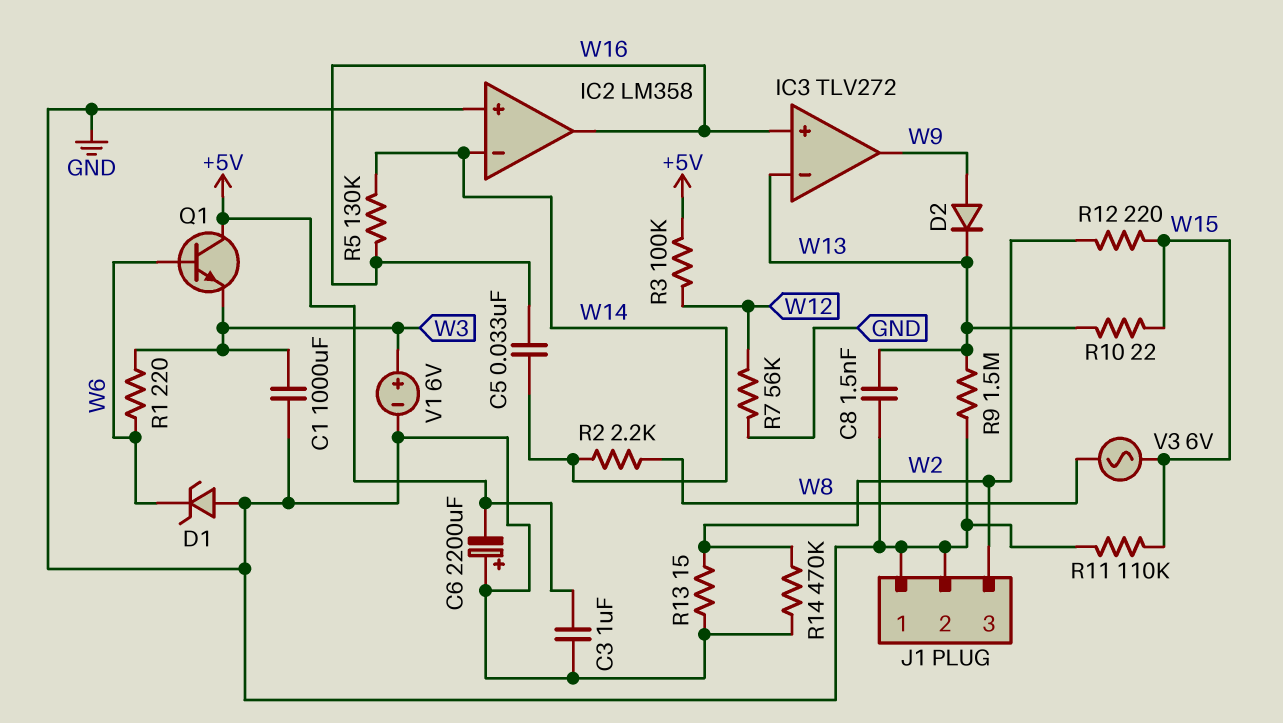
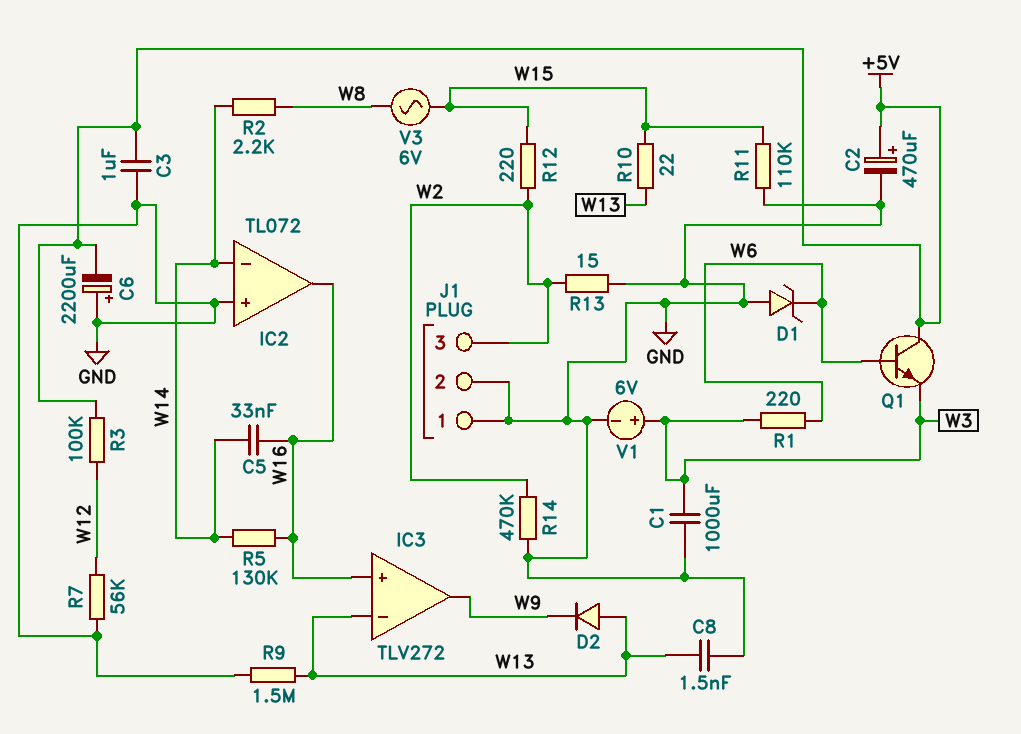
C2: none -> 470uF (plus +5V, minus GND)
D2: diode (A W9, K W13) -> diode (A W13, K W9)
IC2: LM358 -> TL072

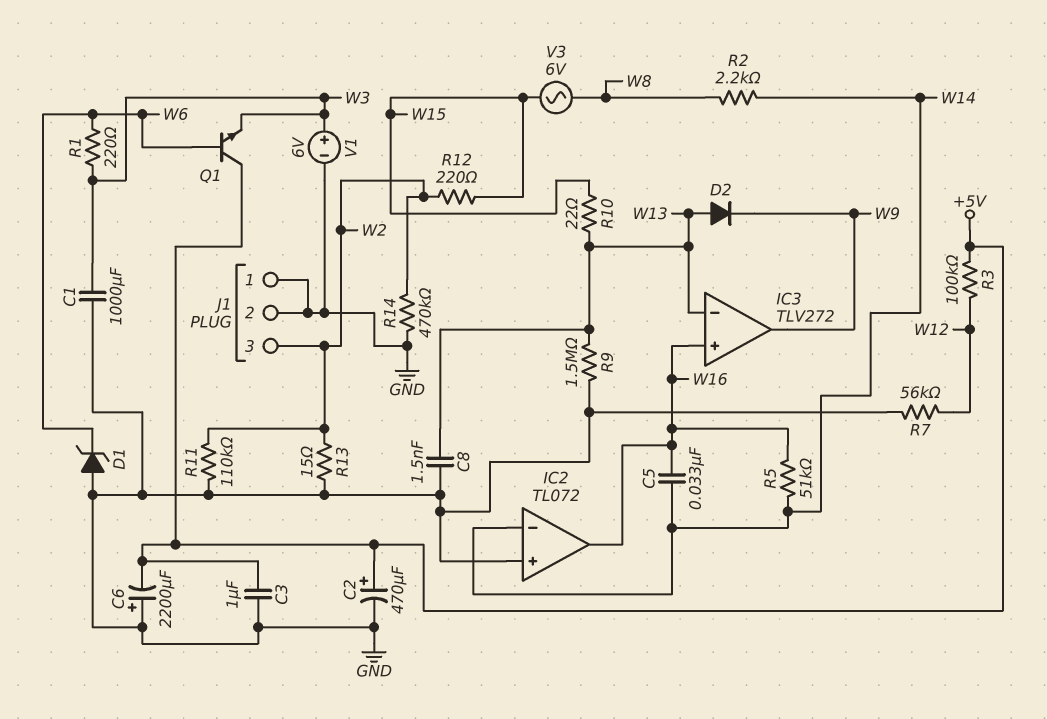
R5: 130k (W14, W16) -> 51k (W14, W16)
R11: 110k (GND, W15) -> 110k (GND, W2)

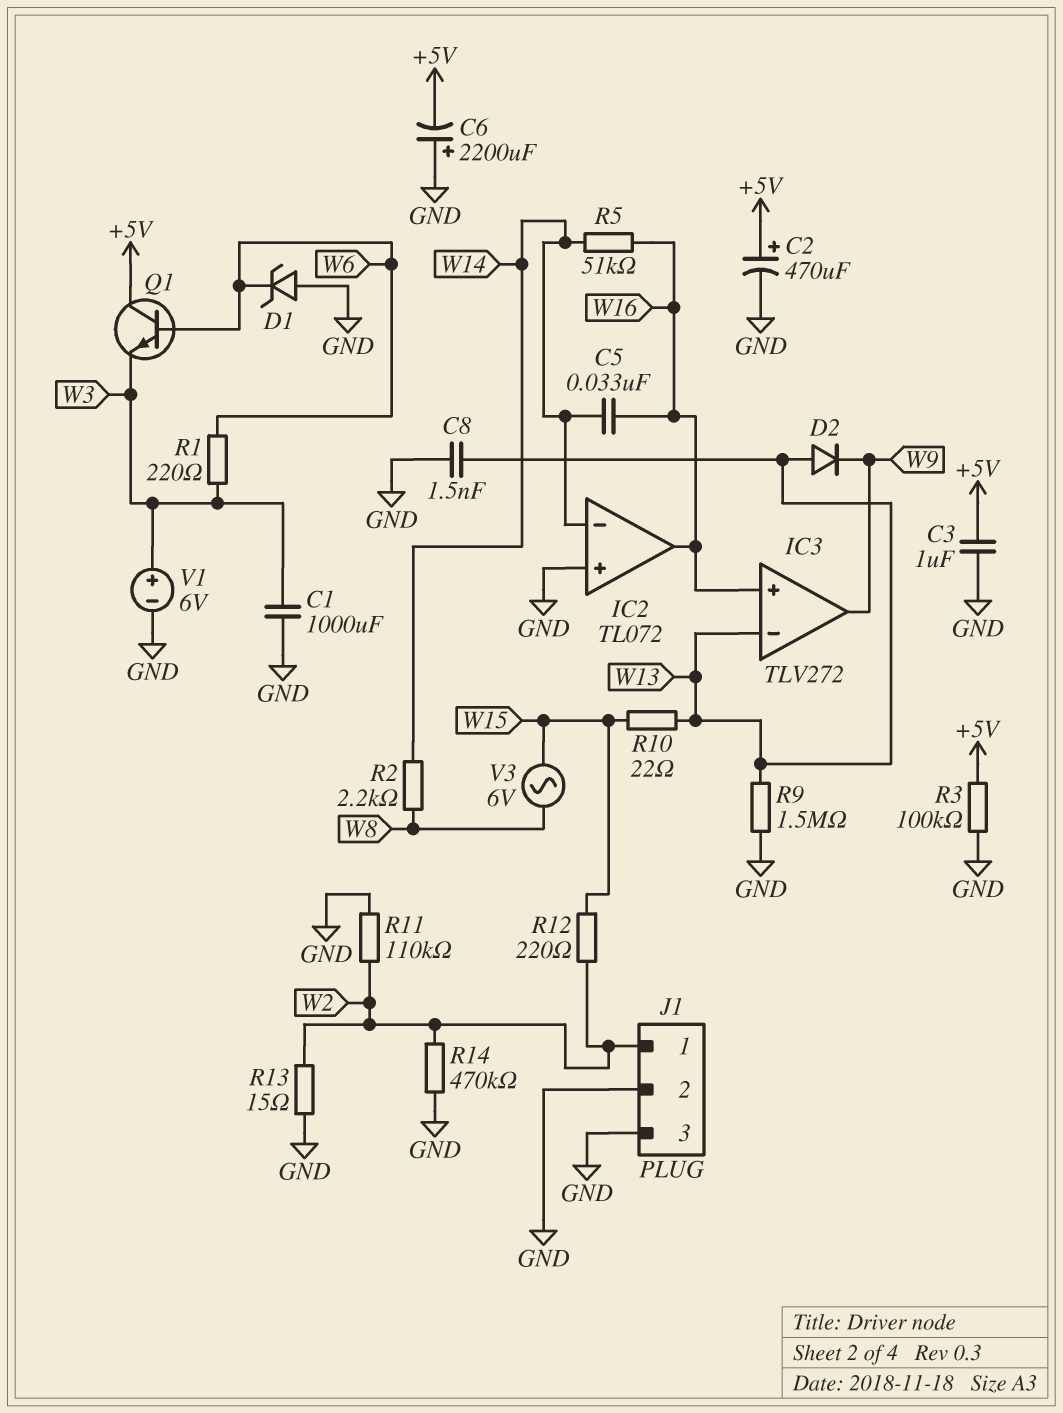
J1 pin 1: GND -> W2
J1 pin 3: W2 -> GND
R3: 100k (+5V, W12) -> 100k (+5V, GND)
R7: 56k (GND, W12) -> none

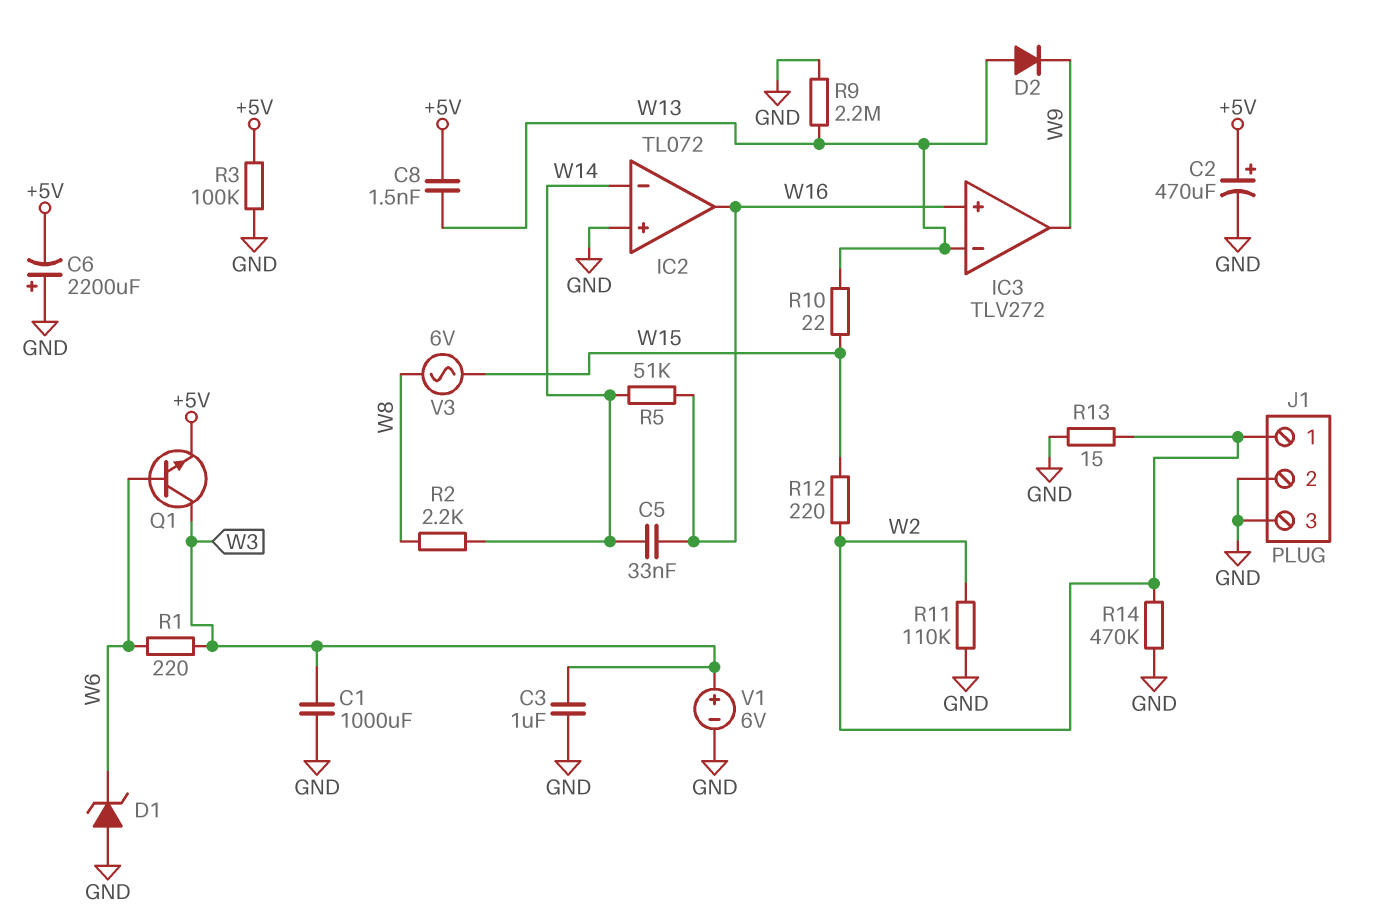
C3: 1uF (+5V, GND) -> 1uF (GND, W3)
C8: 1.5nF (GND, W13) -> 1.5nF (+5V, W13)
Q1: NPN (B W6, C +5V, E W3) -> NPN (B W6, C W3, E +5V)
R9: 1.5M (GND, W13) -> 2.2M (GND, W13)

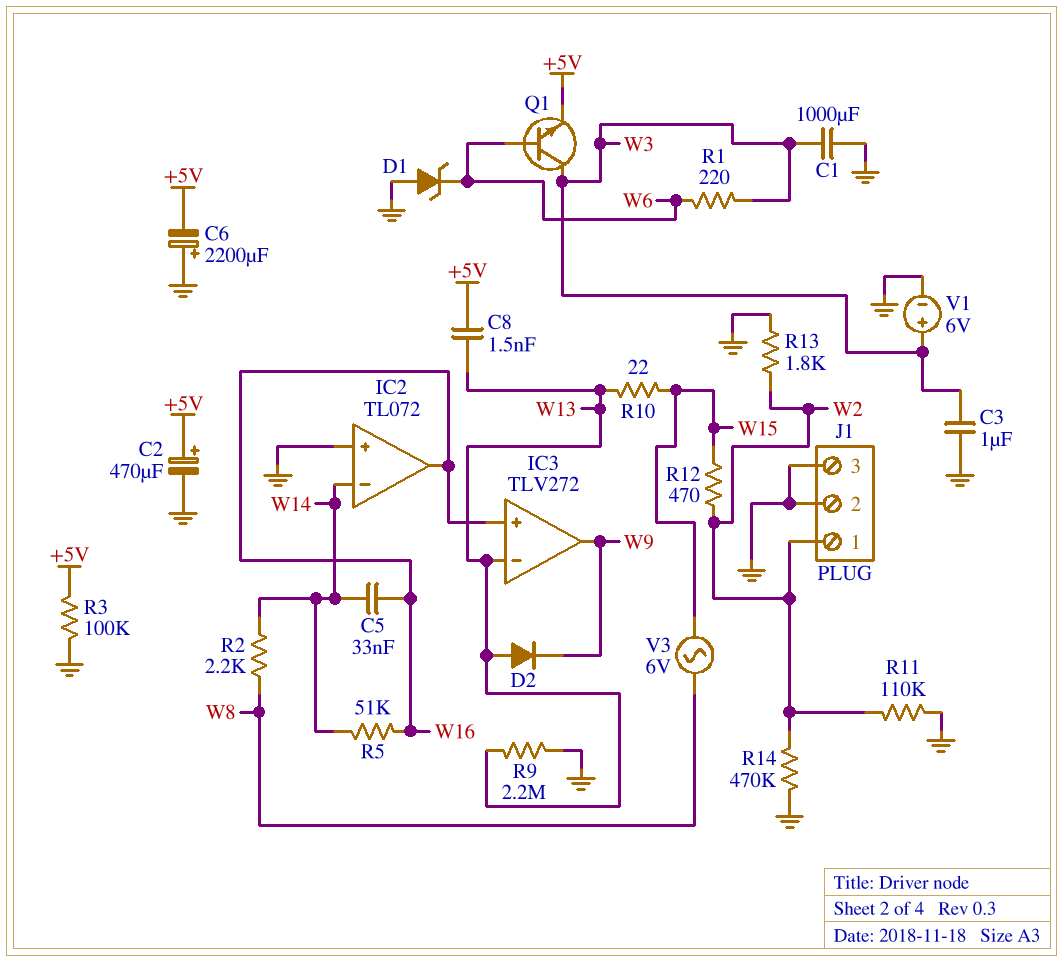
R12: 220 (W2, W15) -> 470 (W2, W15)
R13: 15 (GND, W2) -> 1.8k (GND, W2)

